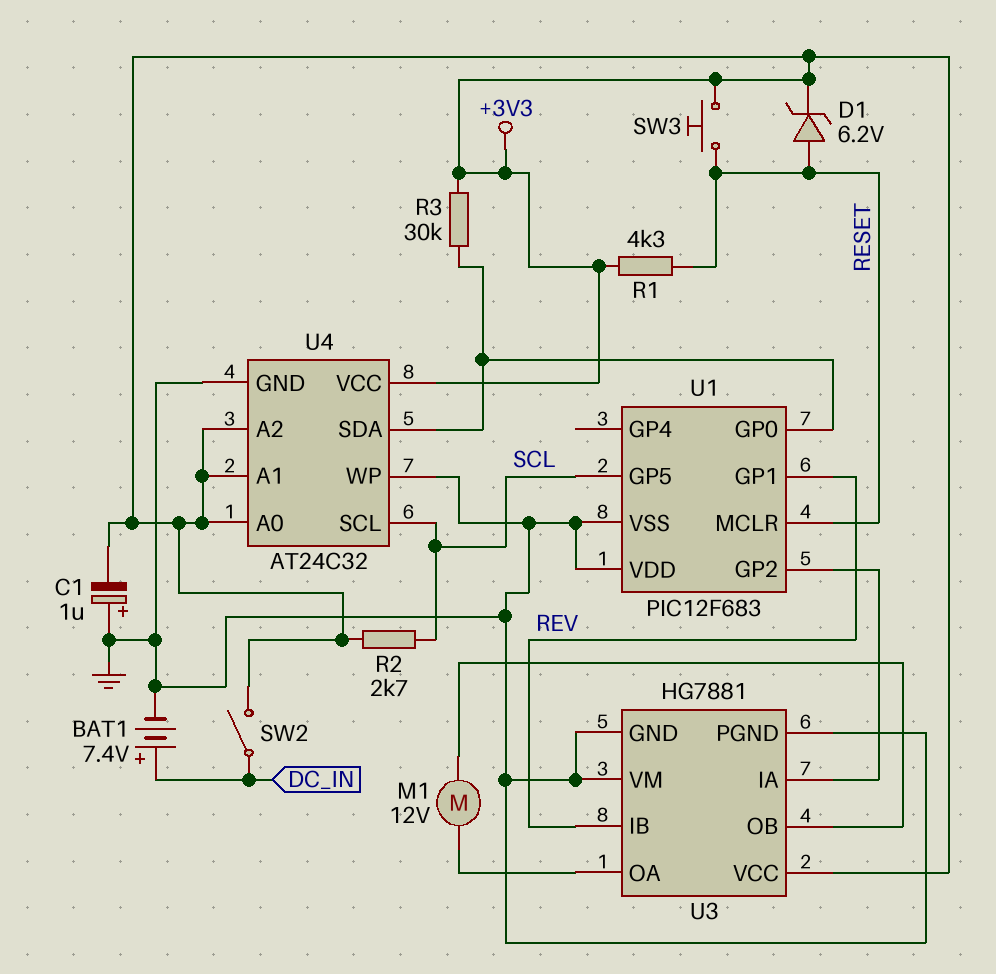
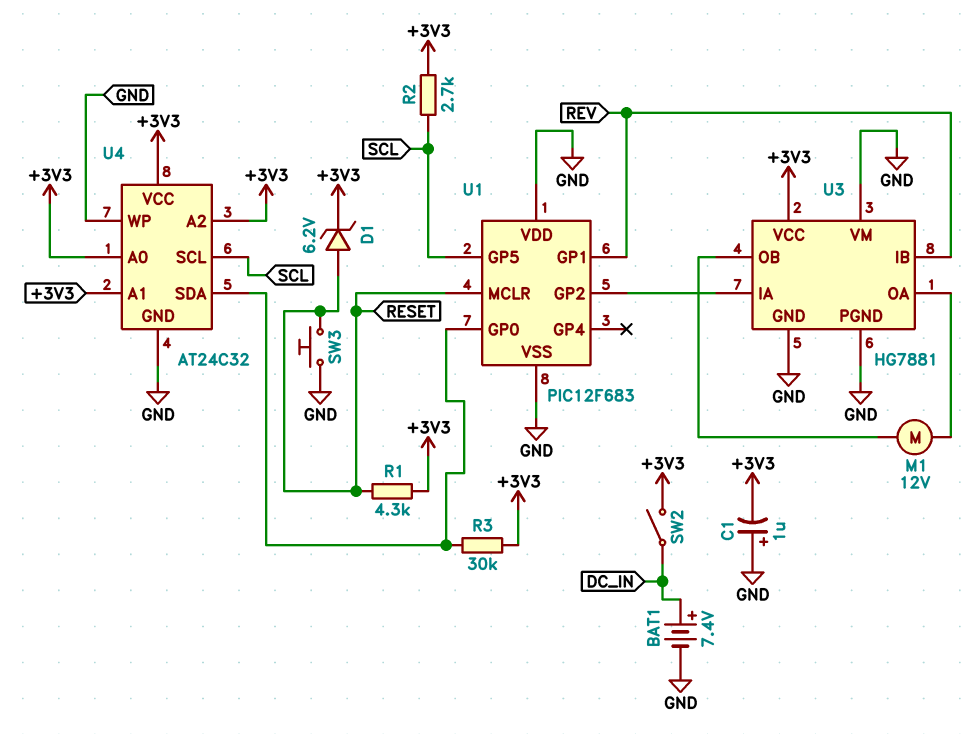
SW3: button (+3V3, RESET) -> button (GND, RESET)

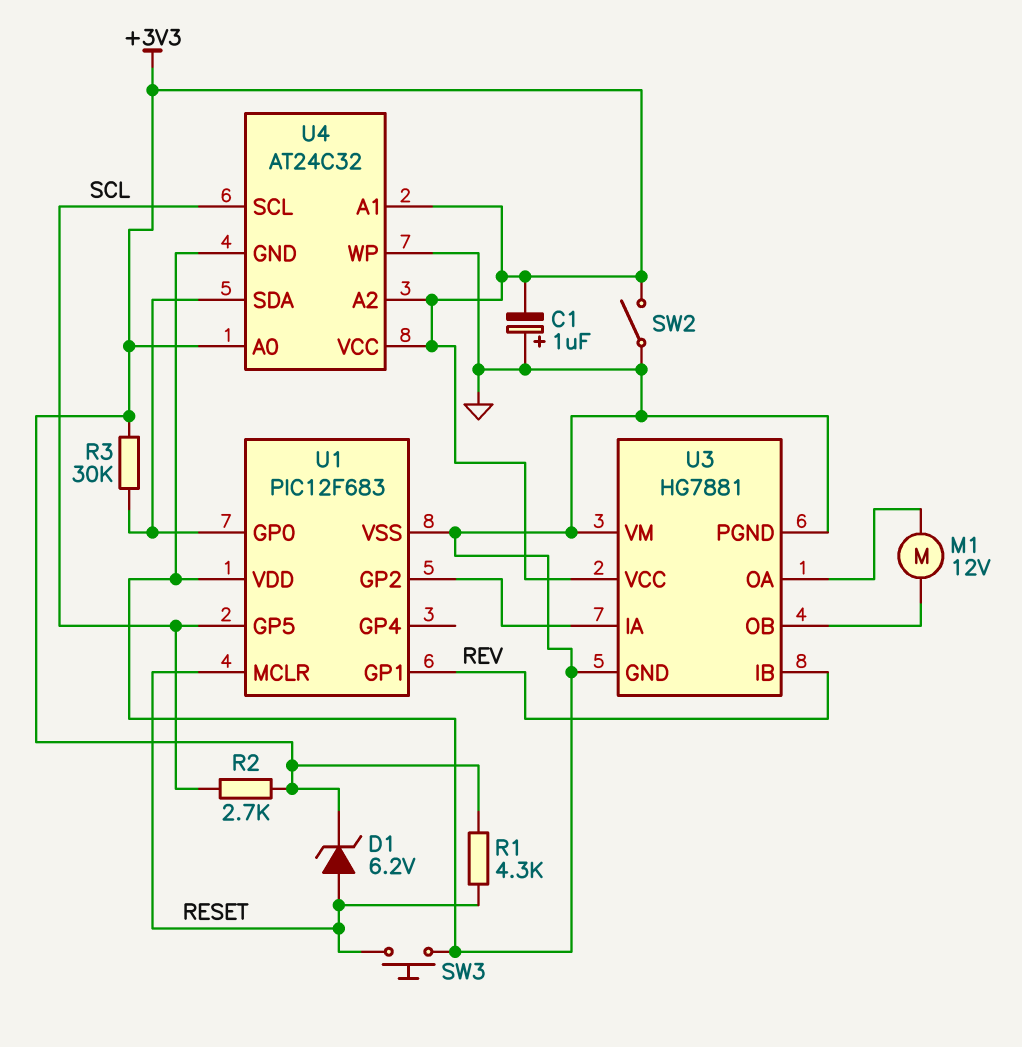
BAT1: 7.4V (plus DC_IN, minus GND) -> none
SW2: switch (+3V3, DC_IN) -> switch (+3V3, GND)

